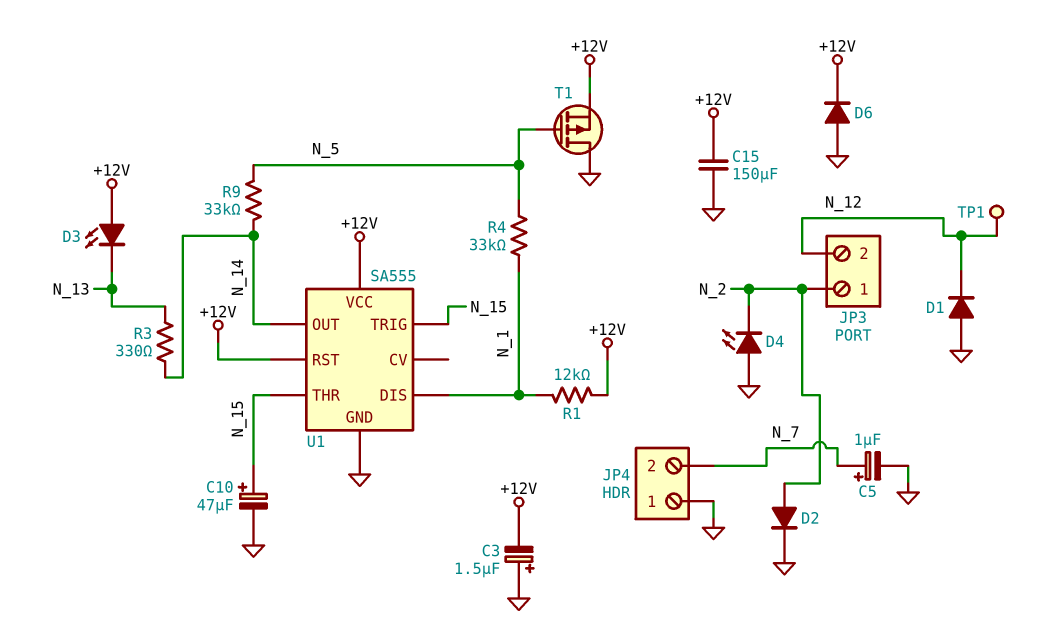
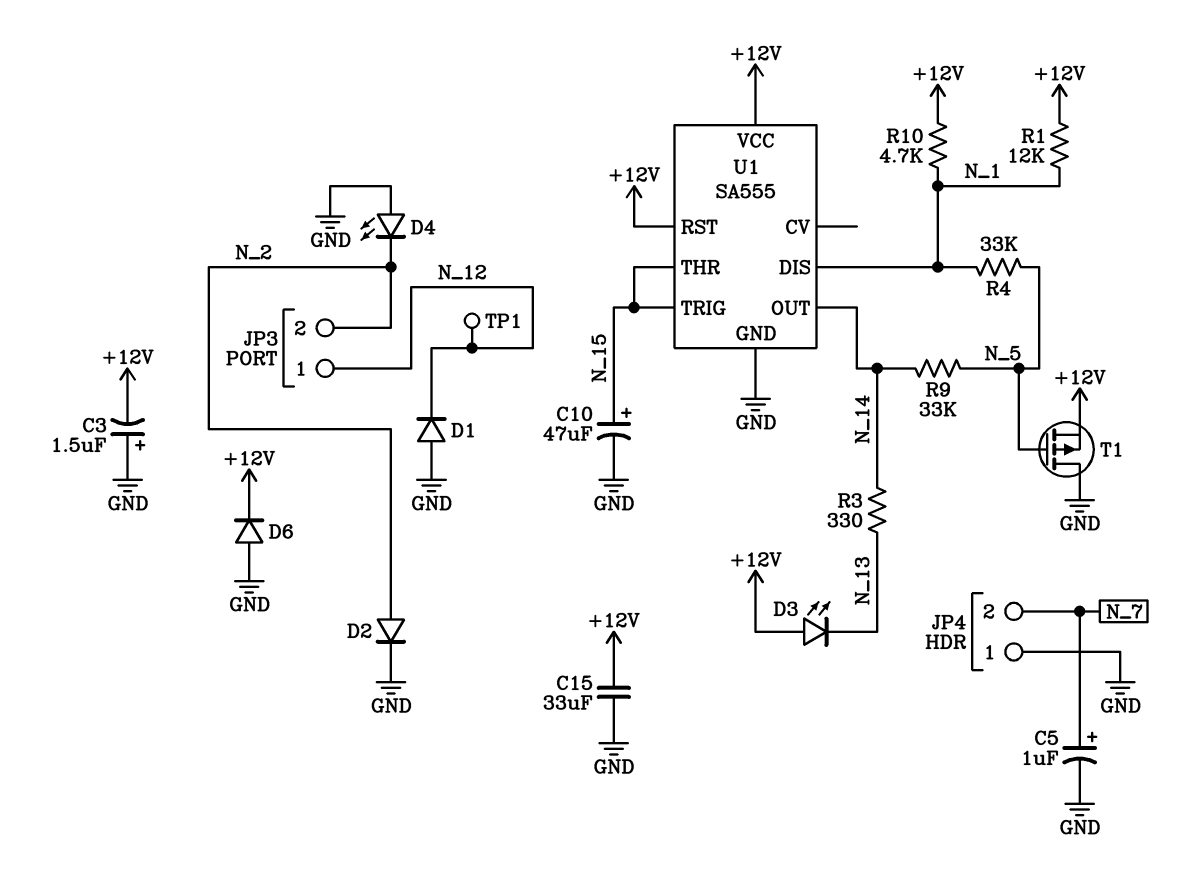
C15: 150uF (+12V, GND) -> 33uF (+12V, GND)
JP3 pin 1: N_2 -> N_12
JP3 pin 2: N_12 -> N_2
R10: none -> 4.7k (+12V, N_1)

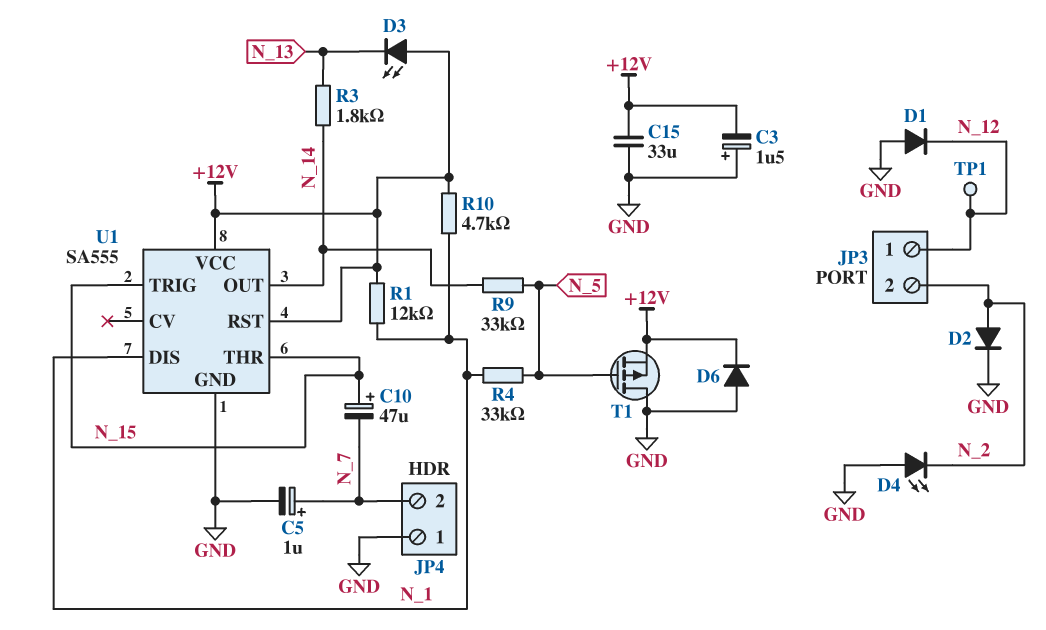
C10: 47uF (plus N_15, minus GND) -> 47uF (plus N_15, minus N_7)
R3: 330 (N_13, N_14) -> 1.8k (N_13, N_14)

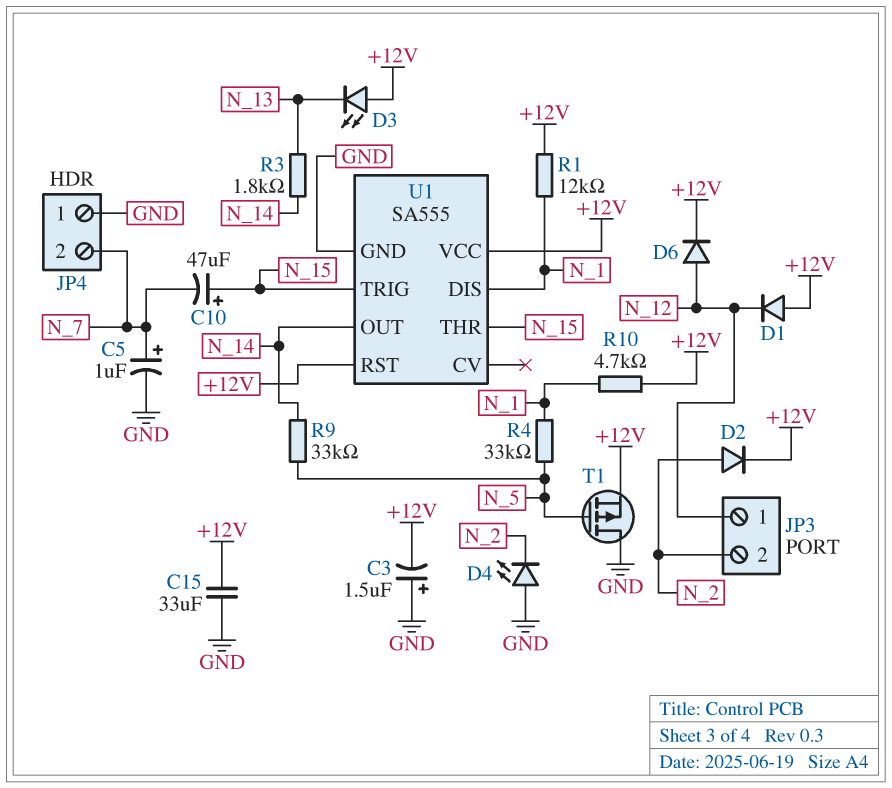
D1: diode (A GND, K N_12) -> diode (A +12V, K N_12)
D2: diode (A N_2, K GND) -> diode (A N_2, K +12V)
D6: diode (A GND, K +12V) -> diode (A N_12, K +12V)
TP1: test point (N_12) -> none

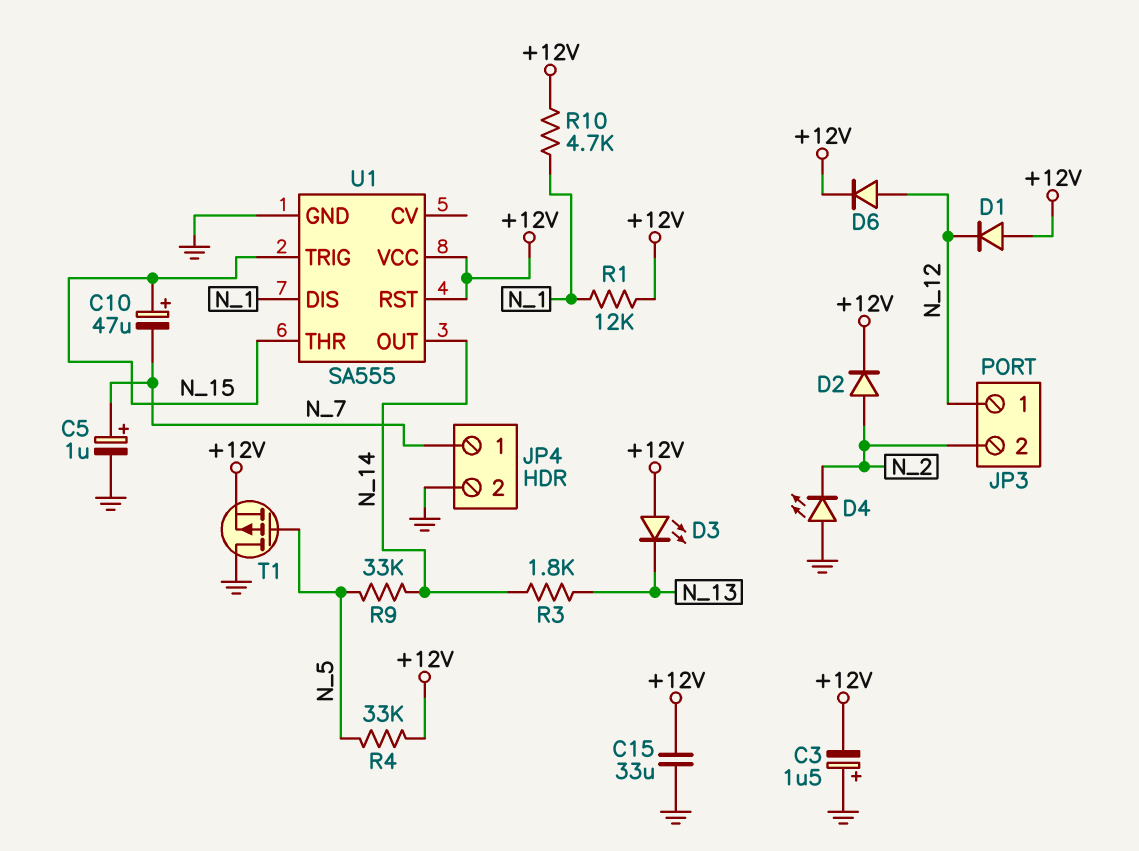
JP4 pin 1: GND -> N_7
JP4 pin 2: N_7 -> GND
R4: 33k (N_1, N_5) -> 33k (+12V, N_5)

